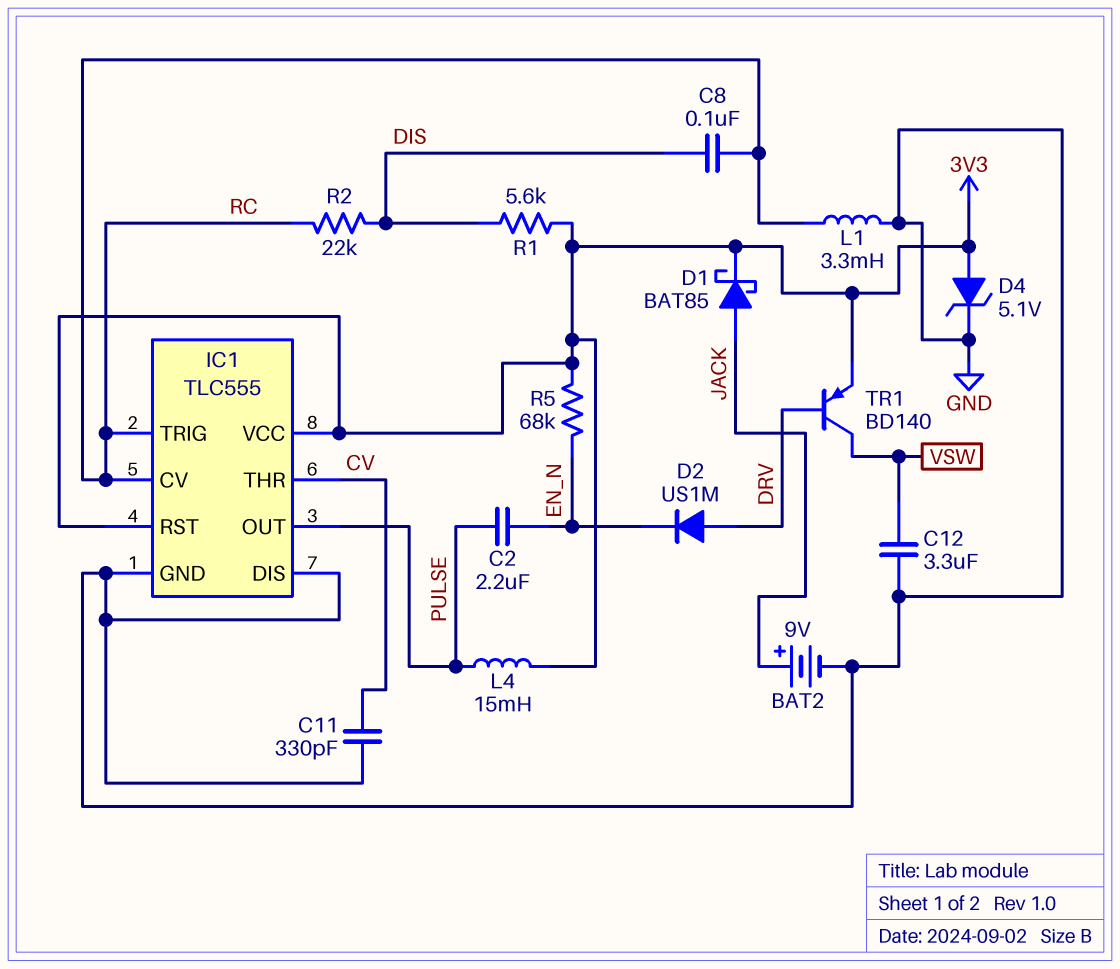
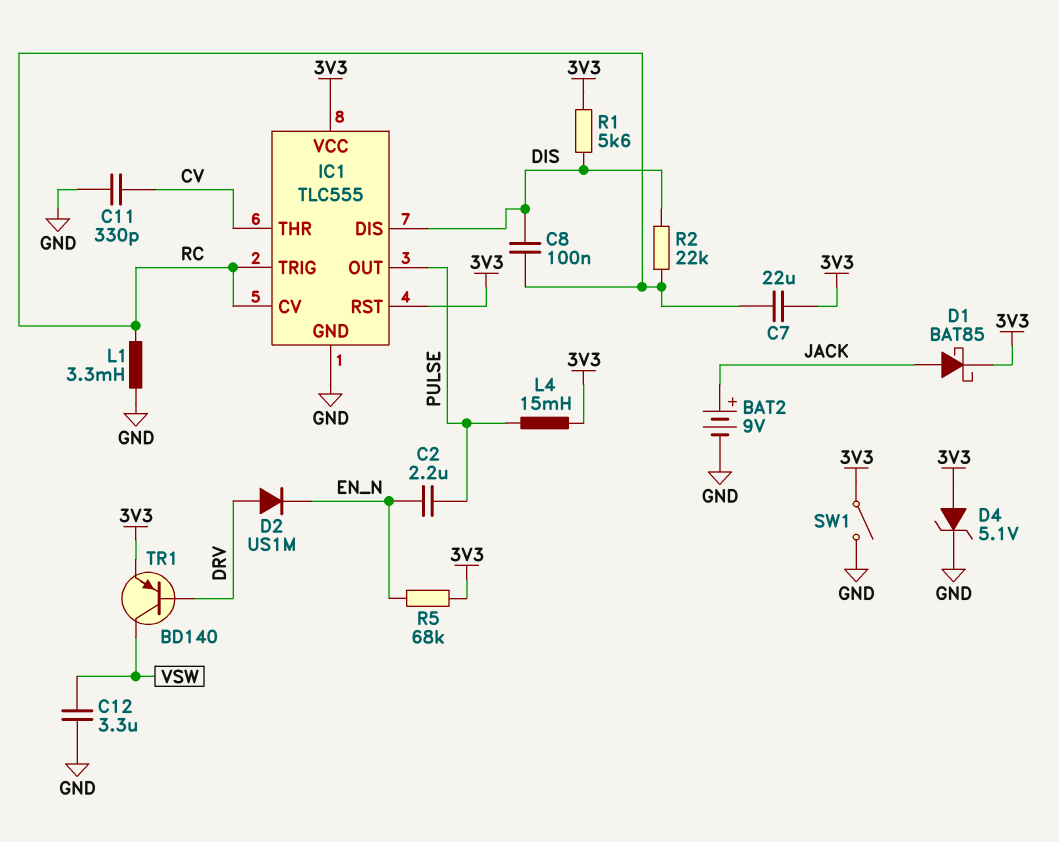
C7: none -> 22uF (3V3, RC)
IC1 pin DIS: GND -> DIS
SW1: none -> switch (3V3, GND)

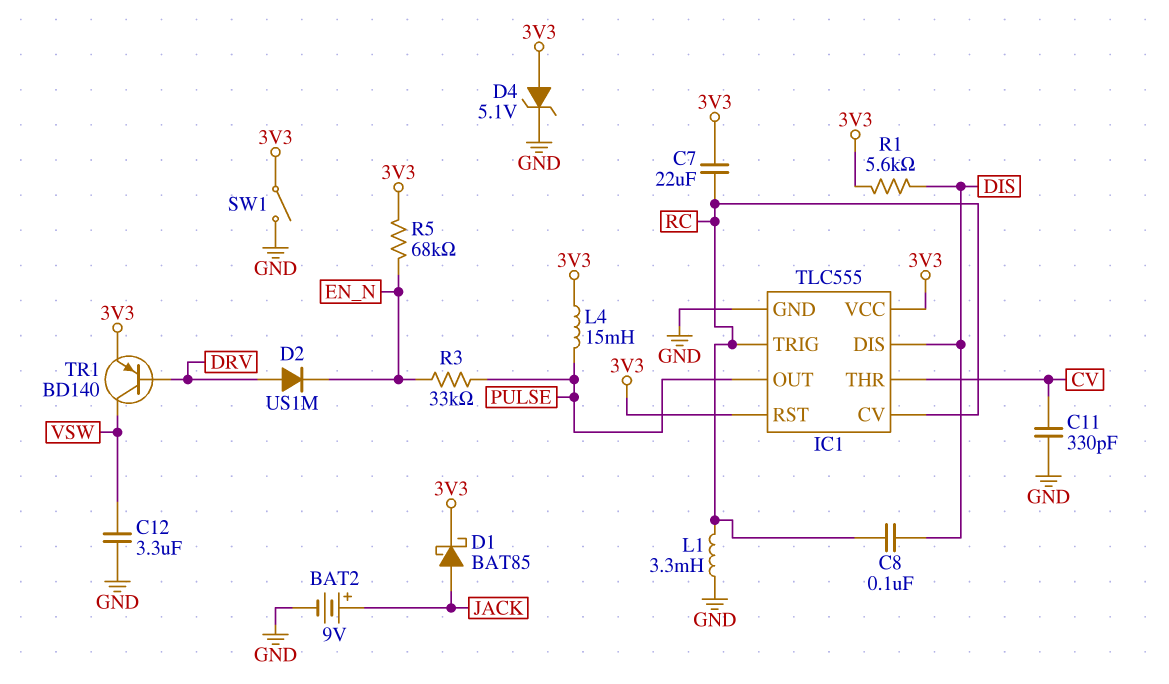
C2: 2.2uF (EN_N, PULSE) -> none
R2: 22k (DIS, RC) -> none
R3: none -> 33k (EN_N, PULSE)

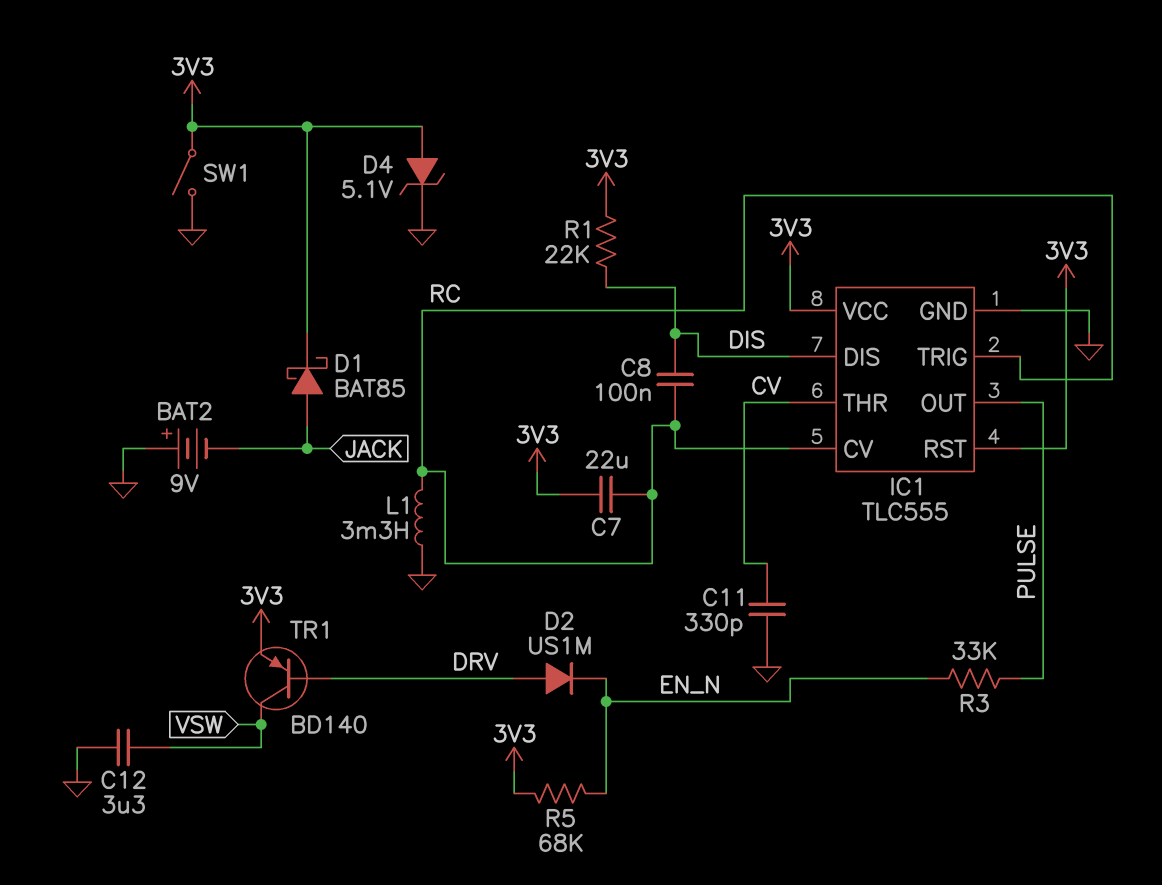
BAT2: 9V (plus JACK, minus GND) -> 9V (plus GND, minus JACK)
L4: 15mH (3V3, PULSE) -> none
R1: 5.6k (3V3, DIS) -> 22k (3V3, DIS)

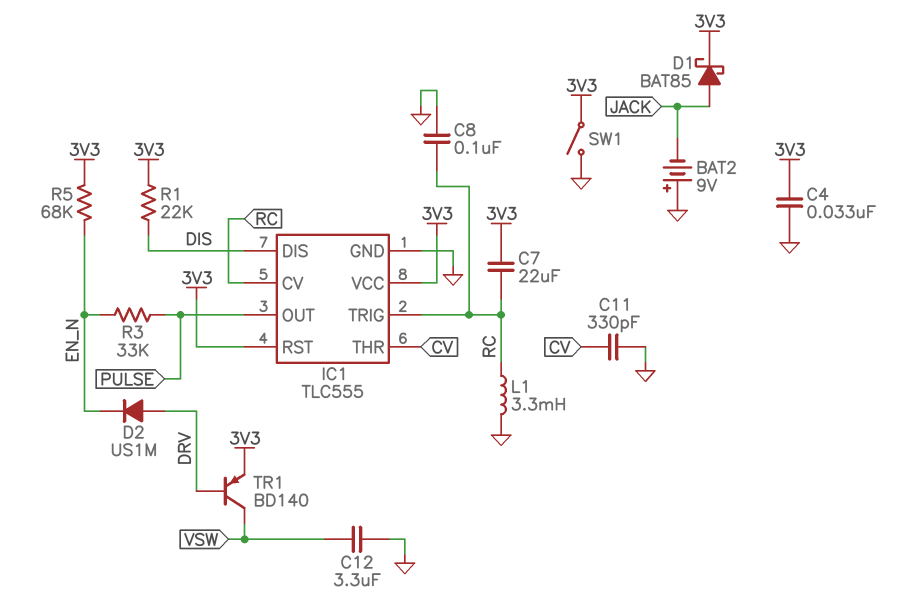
C4: none -> 33nF (3V3, GND)
C8: 100nF (DIS, RC) -> 100nF (GND, RC)
D4: zener 5.1V (A 3V3, K GND) -> none

